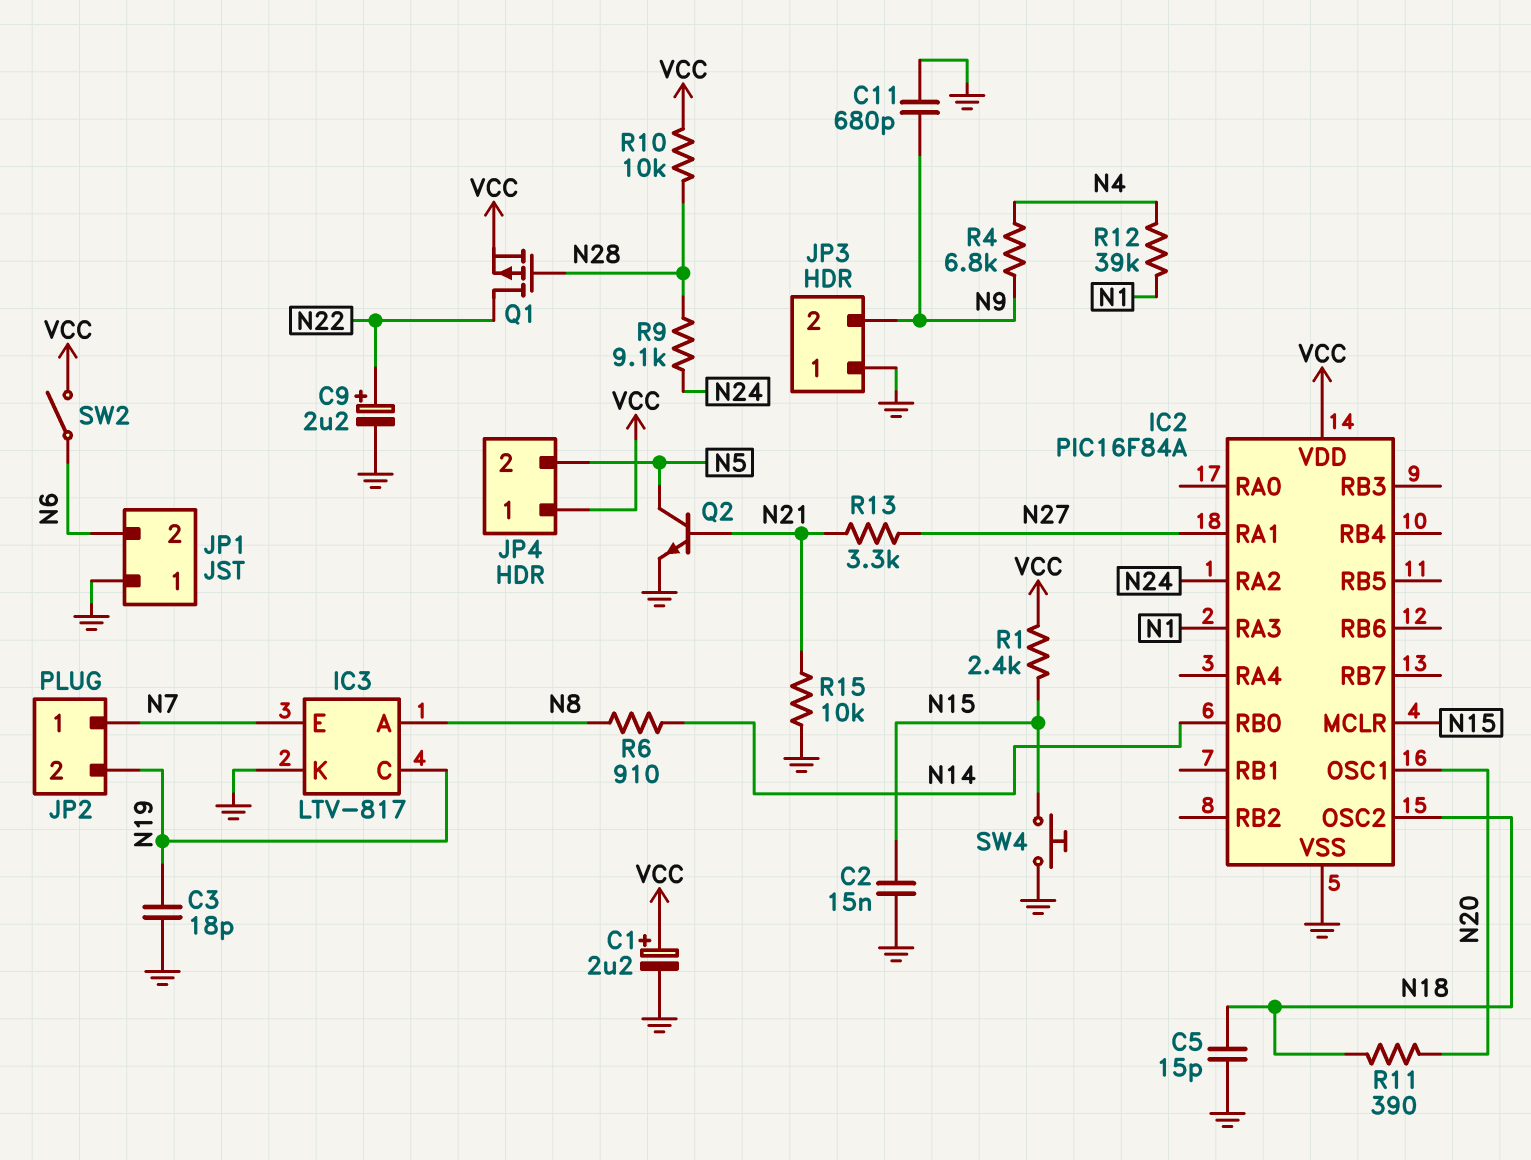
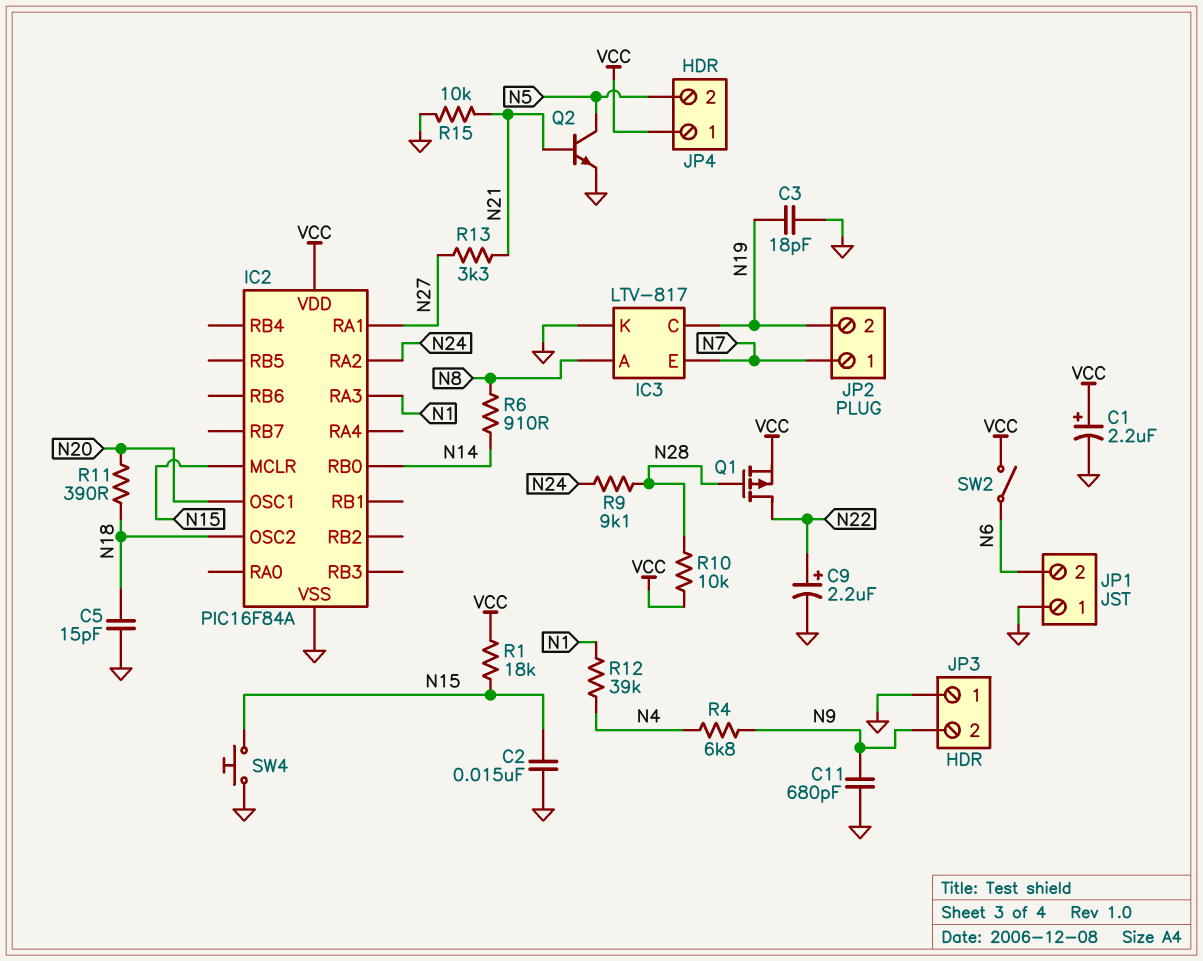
R1: 2.4k (N15, VCC) -> 18k (N15, VCC)

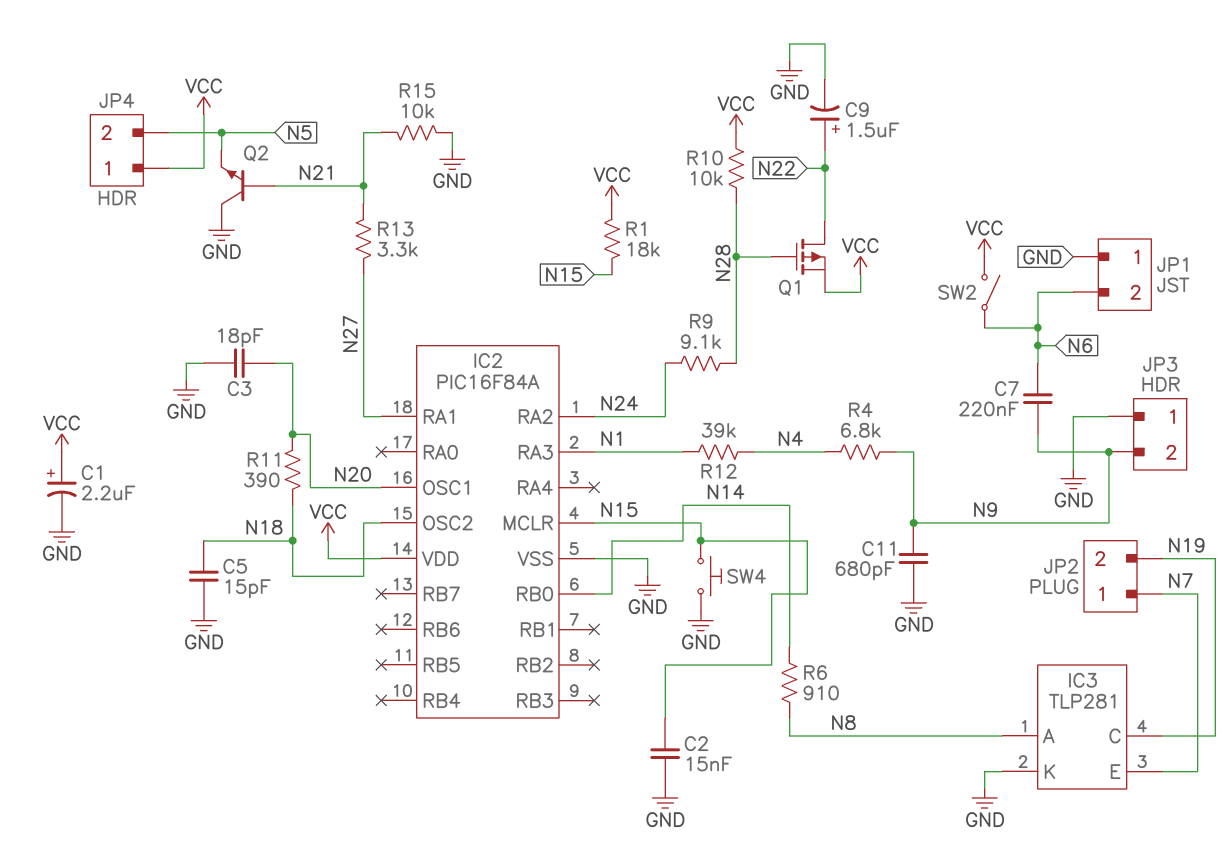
C3: 18pF (GND, N19) -> 18pF (GND, N20)
C7: none -> 220nF (N6, N9)
C9: 2.2uF (plus N22, minus GND) -> 1.5uF (plus N22, minus GND)
IC3: LTV-817 -> TLP281
Q2: NPN (B N21, C N5, E GND) -> NPN (B N21, C GND, E N5)

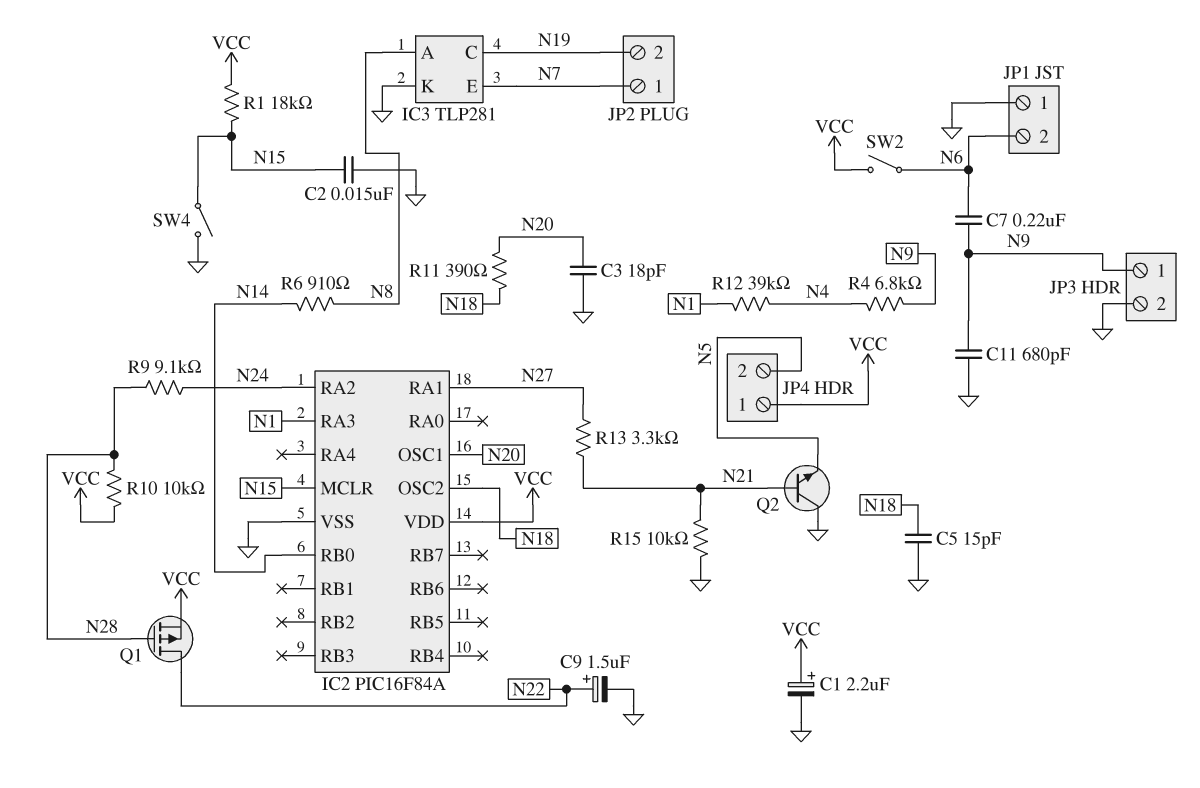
JP3 pin 1: GND -> N9
JP3 pin 2: N9 -> GND
SW4: button (GND, N15) -> switch (GND, N15)

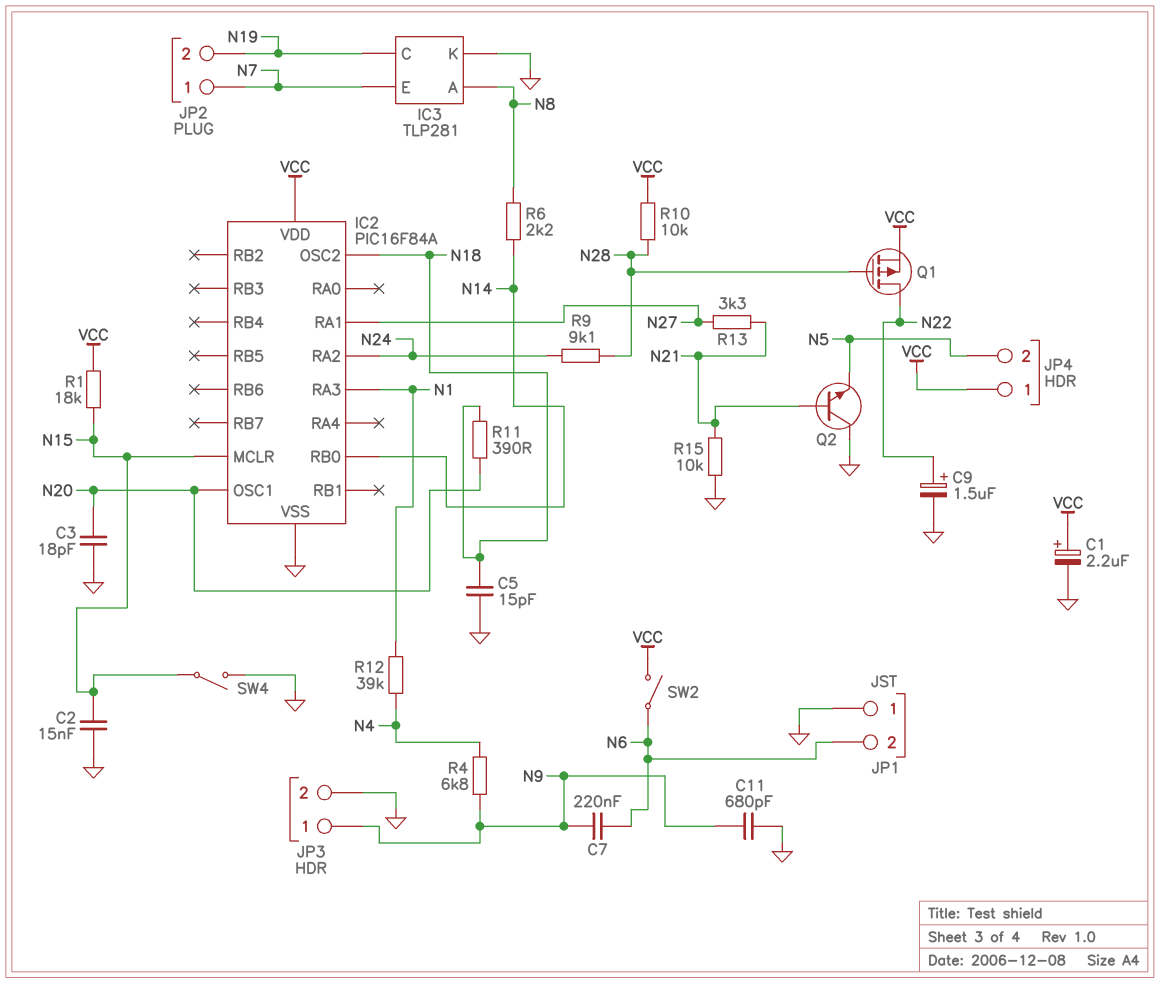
R6: 910 (N8, N14) -> 2.2k (N8, N14)

